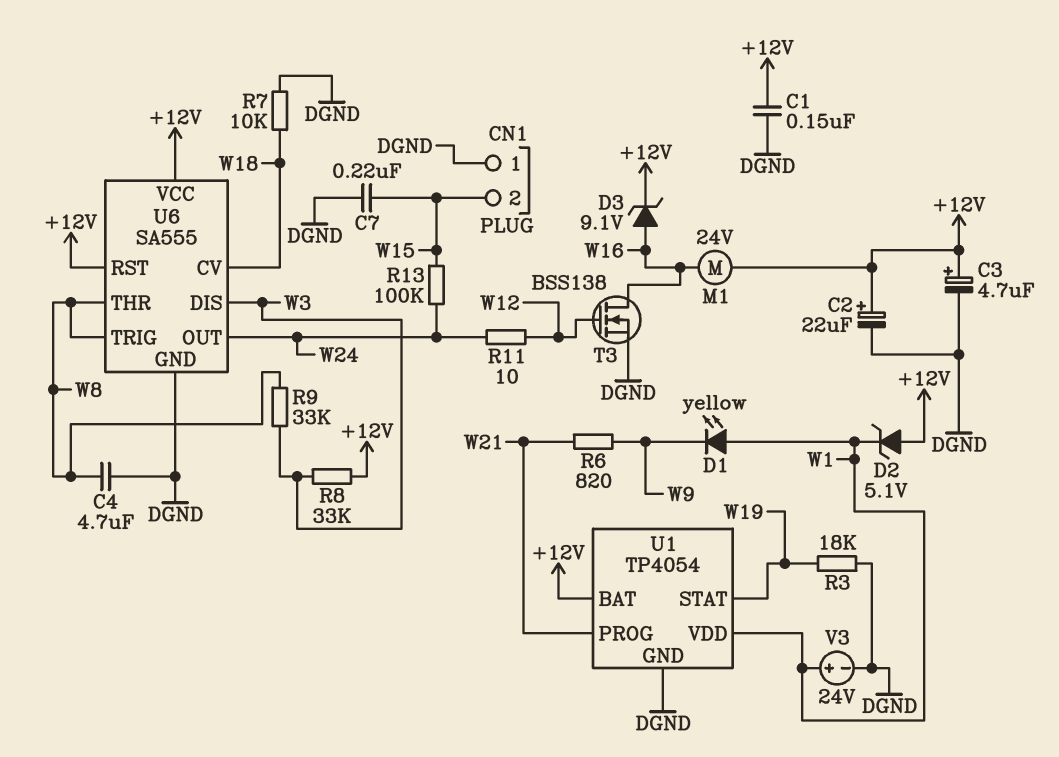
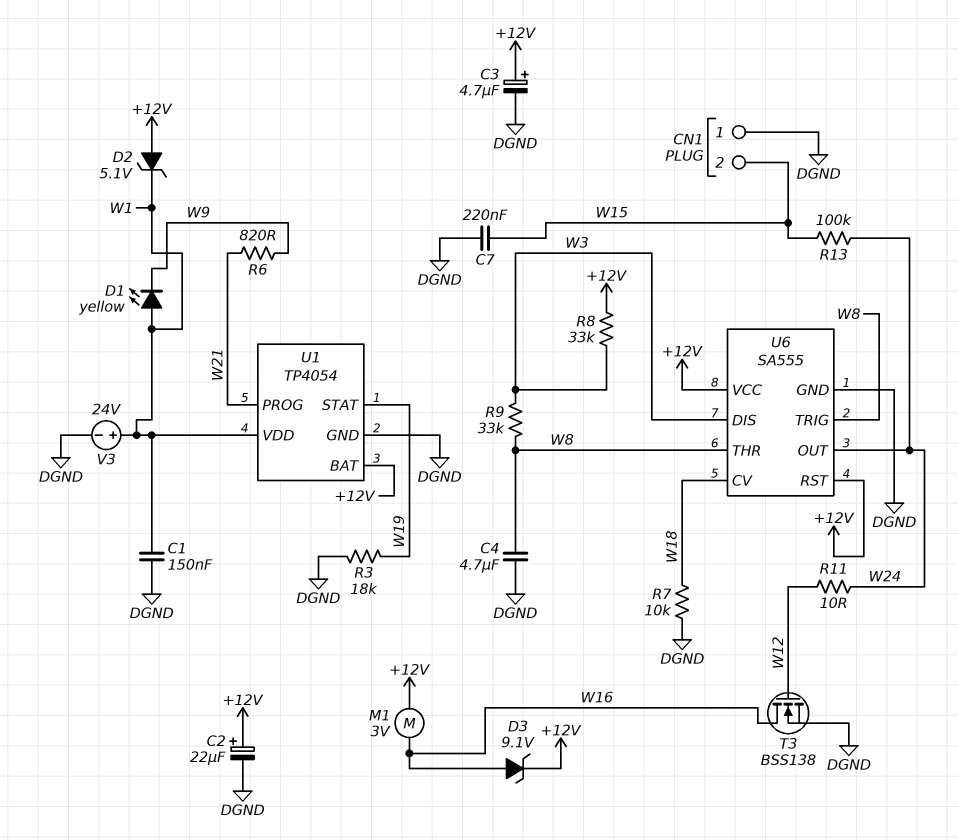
C1: 150nF (+12V, DGND) -> 150nF (DGND, W1)
M1: motor 24V (+12V, W16) -> motor 3V (+12V, W16)

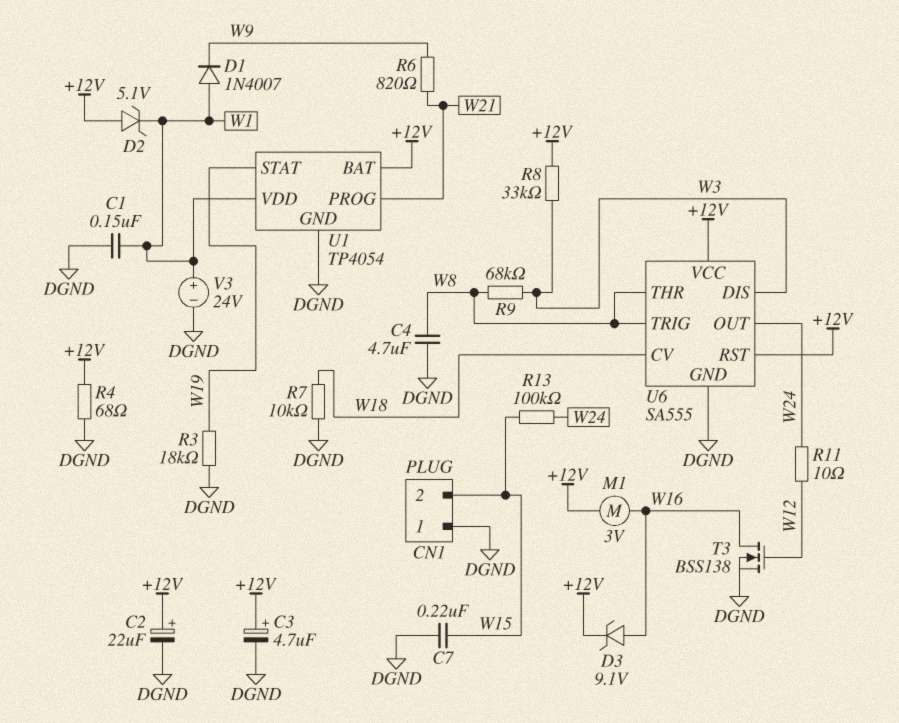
D1: LED yellow (A W1, K W9) -> diode 1N4007 (A W1, K W9)
R4: none -> 68 (+12V, DGND)
R9: 33k (W3, W8) -> 68k (W3, W8)

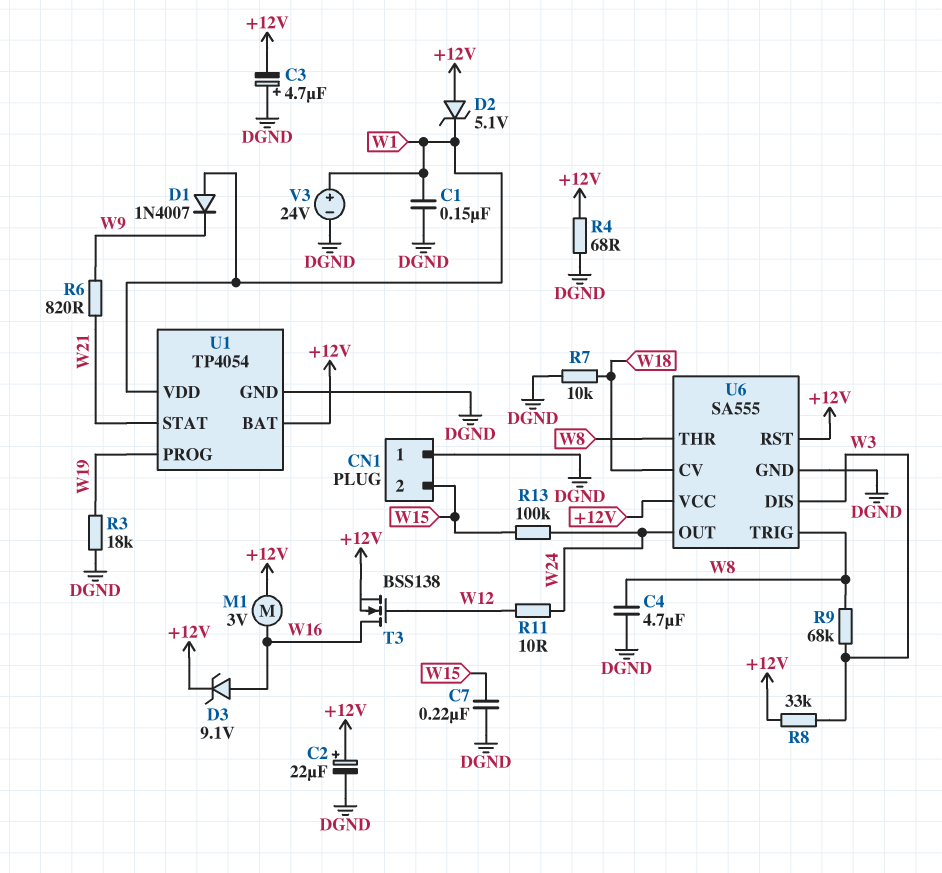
C3: 4.7uF (plus +12V, minus DGND) -> 4.7uF (plus DGND, minus +12V)
T3: NMOS BSS138 (G W12, D W16, S DGND) -> NMOS BSS138 (G W12, D W16, S +12V)
U1 pin PROG: W21 -> W19
U1 pin STAT: W19 -> W21

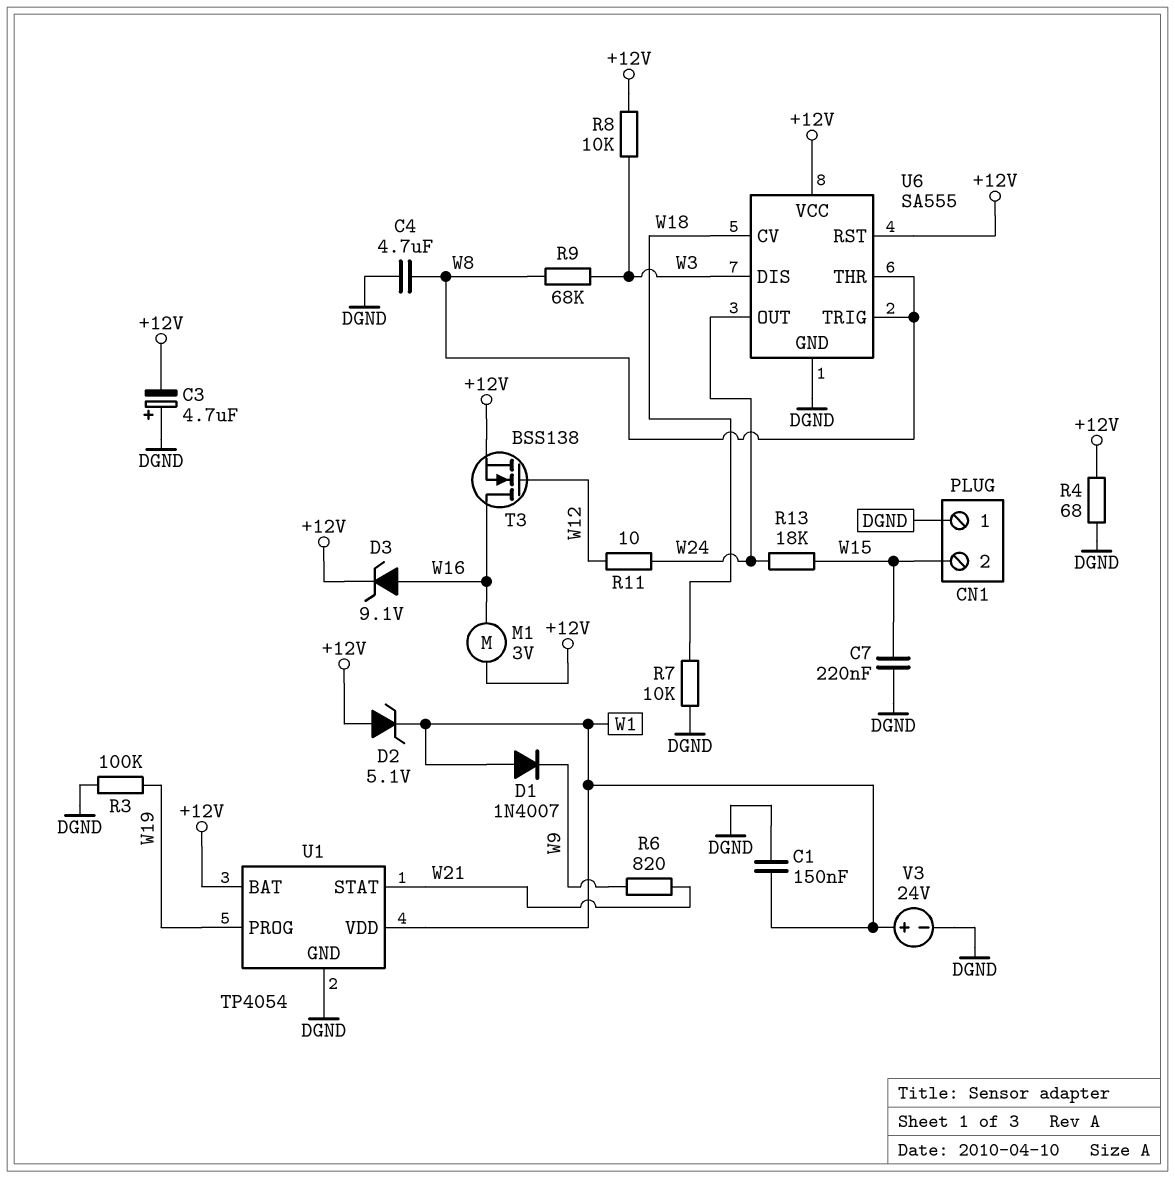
C2: 22uF (plus +12V, minus DGND) -> none
R3: 18k (DGND, W19) -> 100k (DGND, W19)
R8: 33k (+12V, W3) -> 10k (+12V, W3)
R13: 100k (W15, W24) -> 18k (W15, W24)

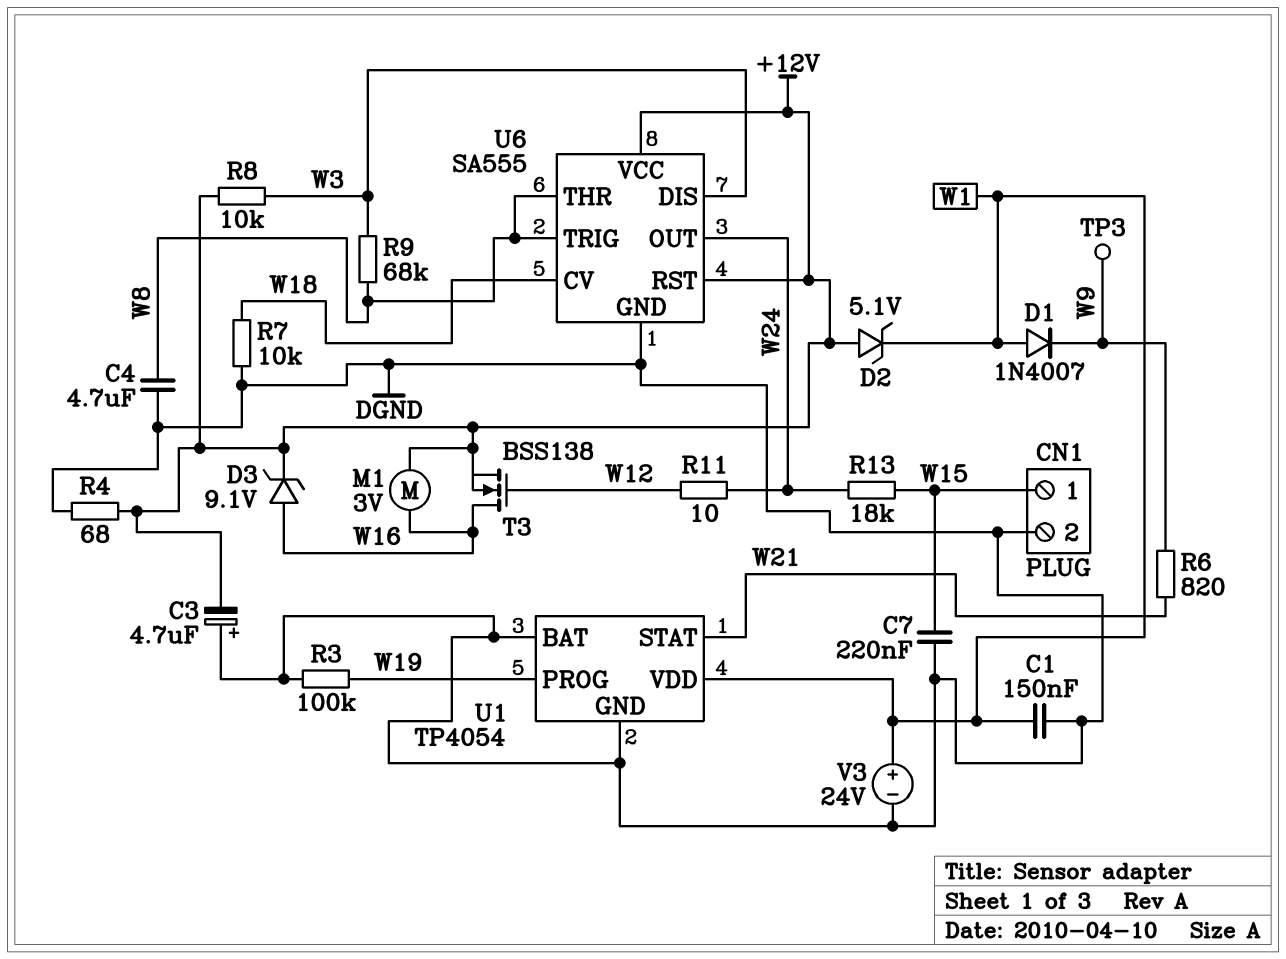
CN1 pin 1: DGND -> W15
CN1 pin 2: W15 -> DGND
TP3: none -> test point (W9)
U1 pin BAT: +12V -> DGND

